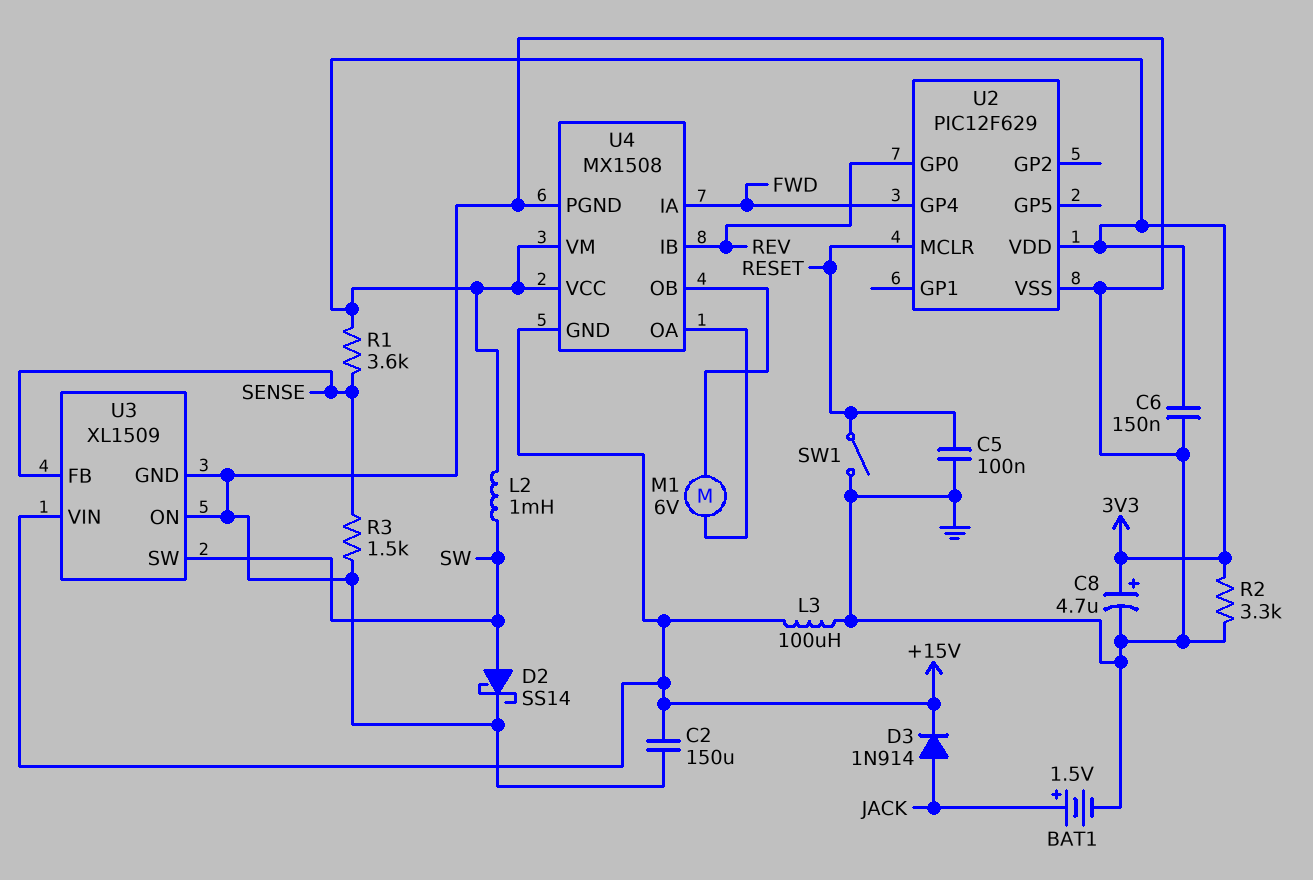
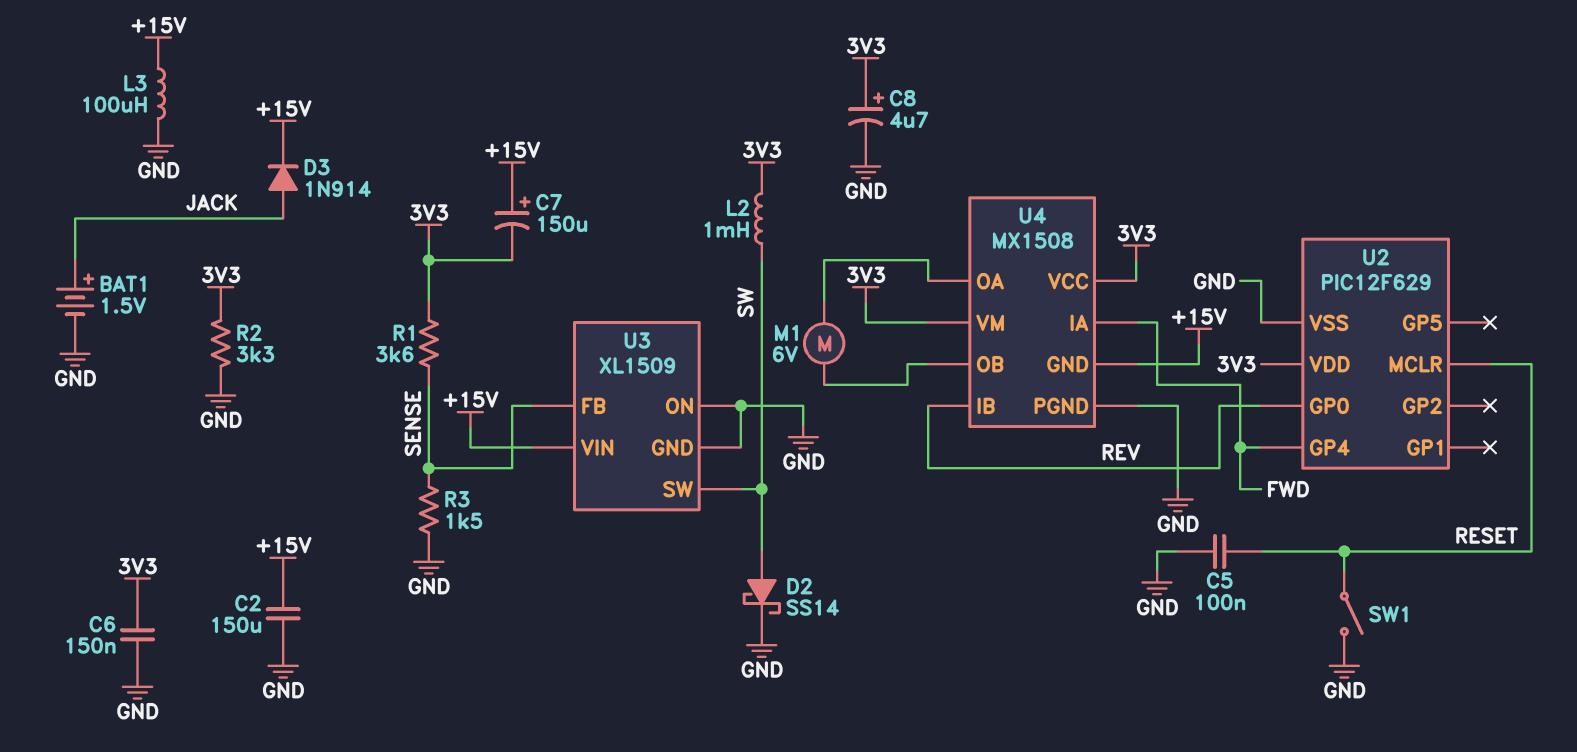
C7: none -> 150uF (plus +15V, minus 3V3)

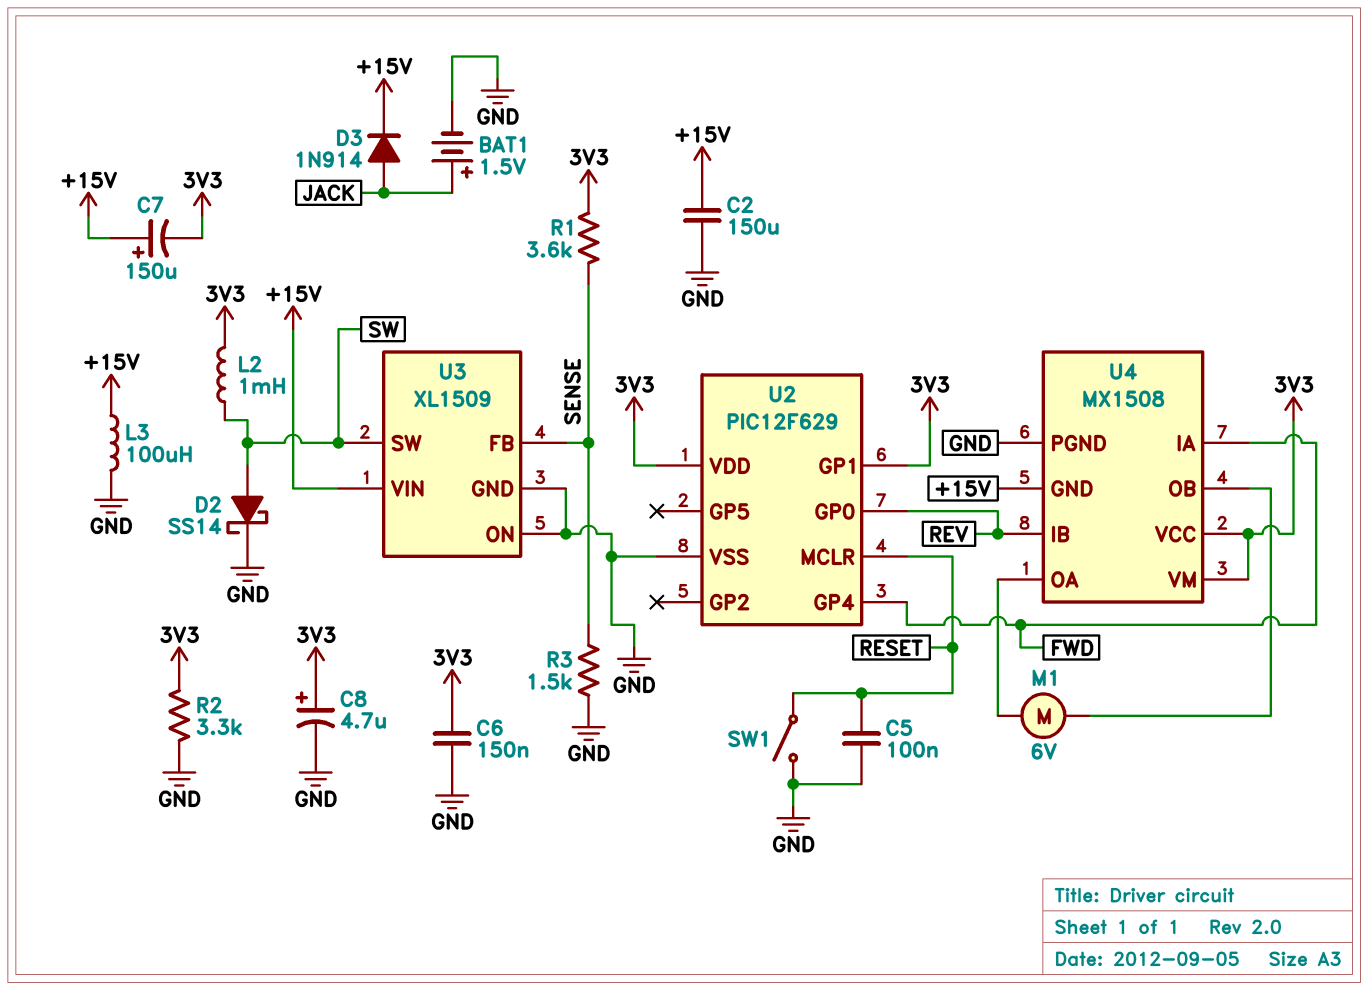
U2 pin GP1: none -> 3V3

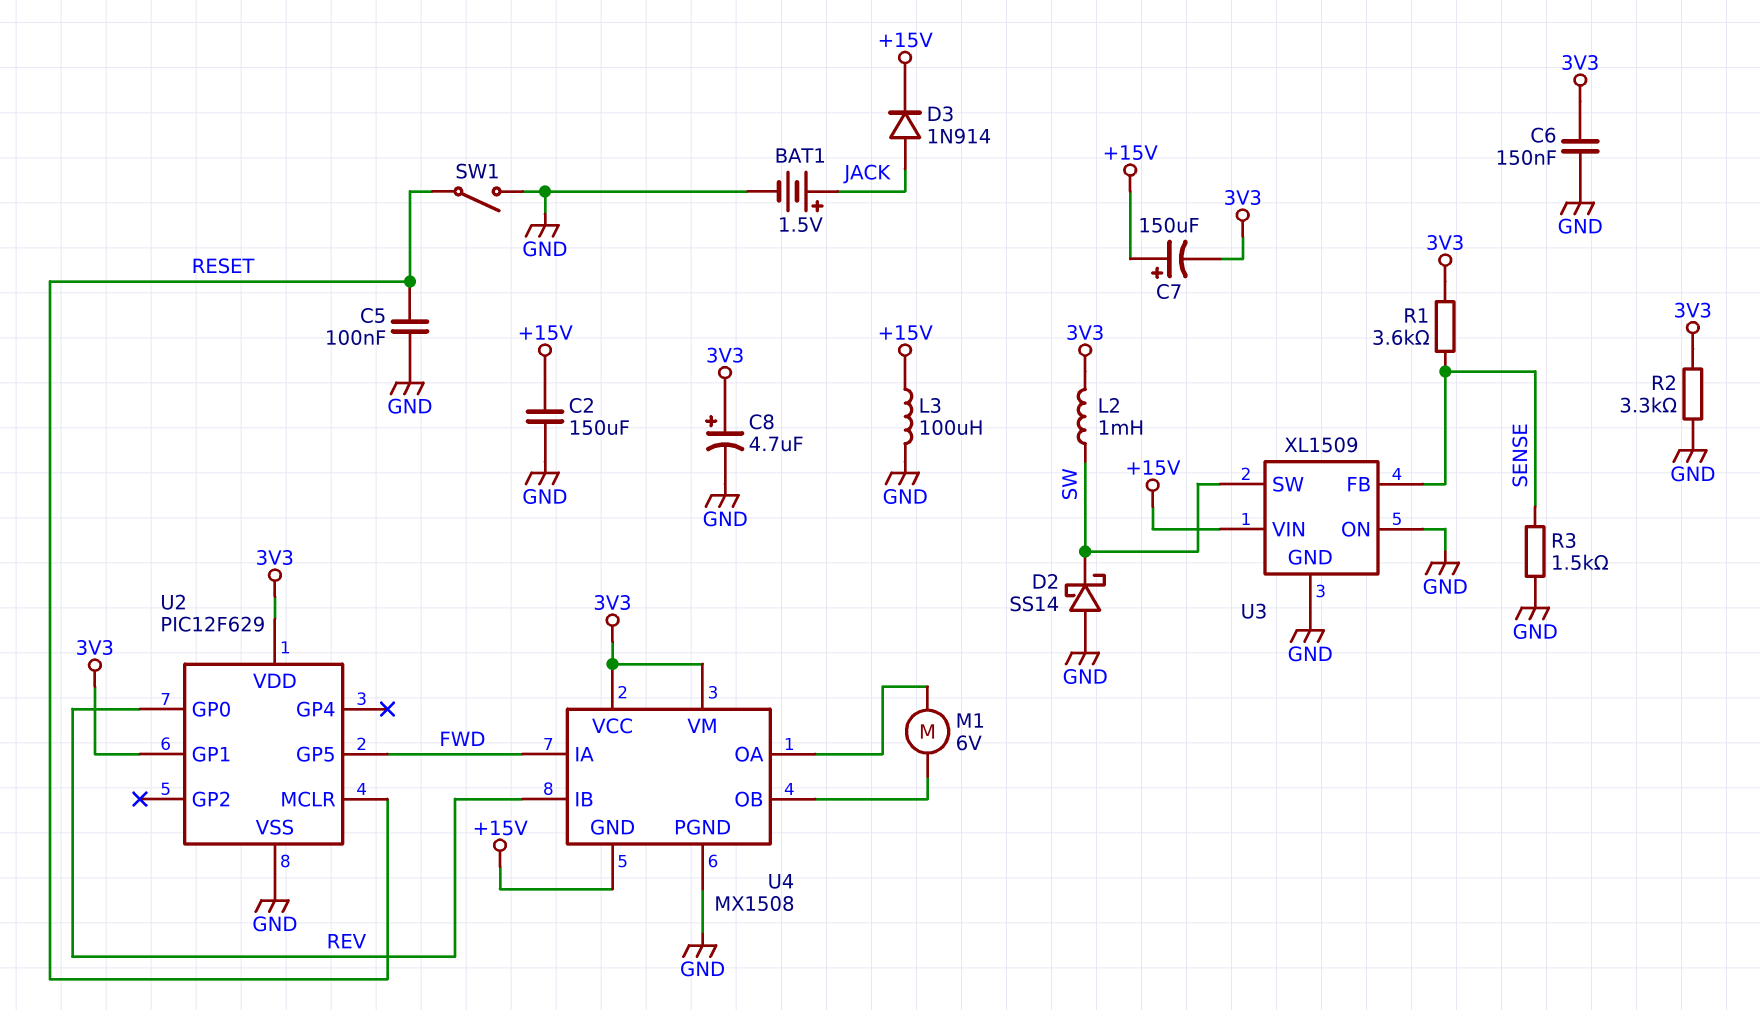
D2: schottky SS14 (A SW, K GND) -> schottky SS14 (A GND, K SW)
U2 pin GP4: FWD -> none
U2 pin GP5: none -> FWD

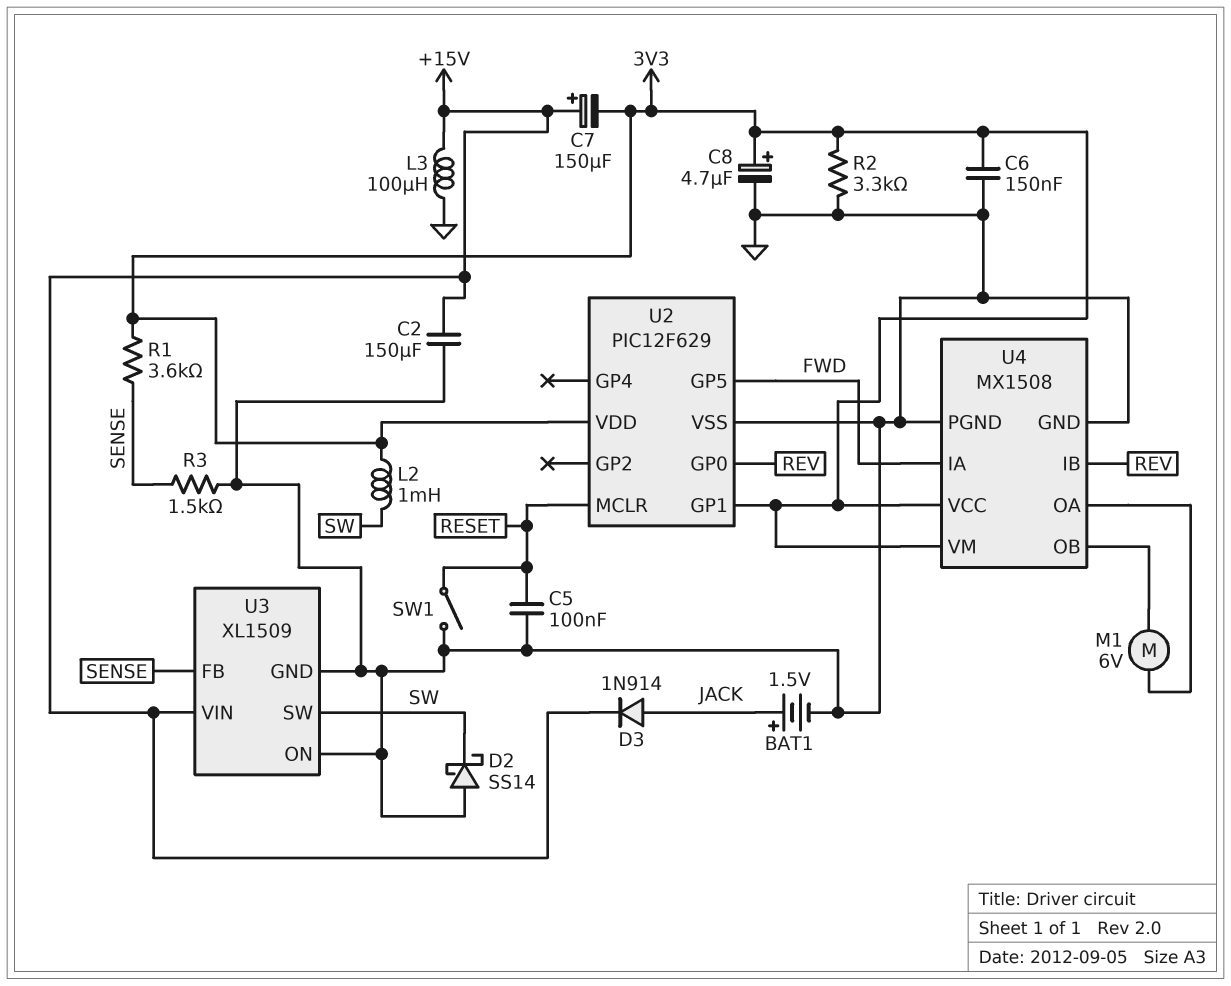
U4 pin GND: +15V -> GND

